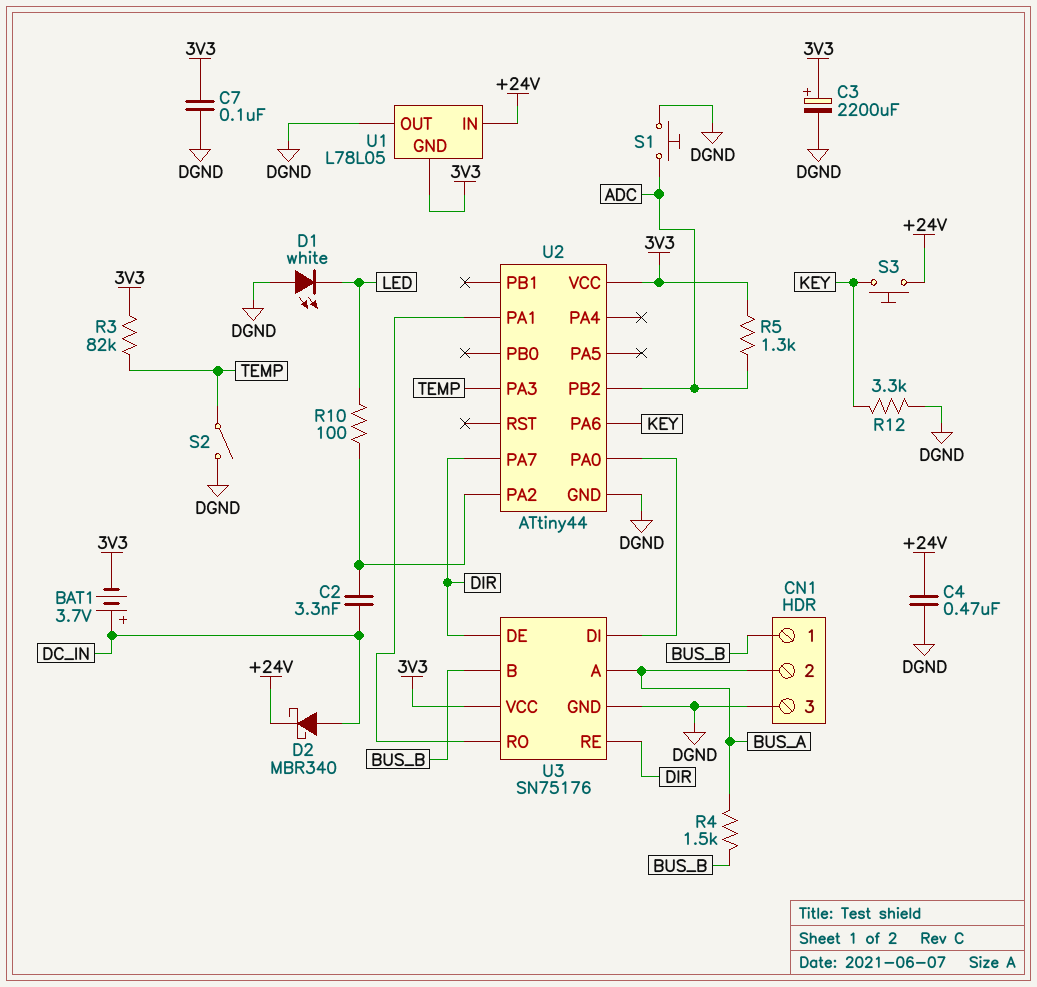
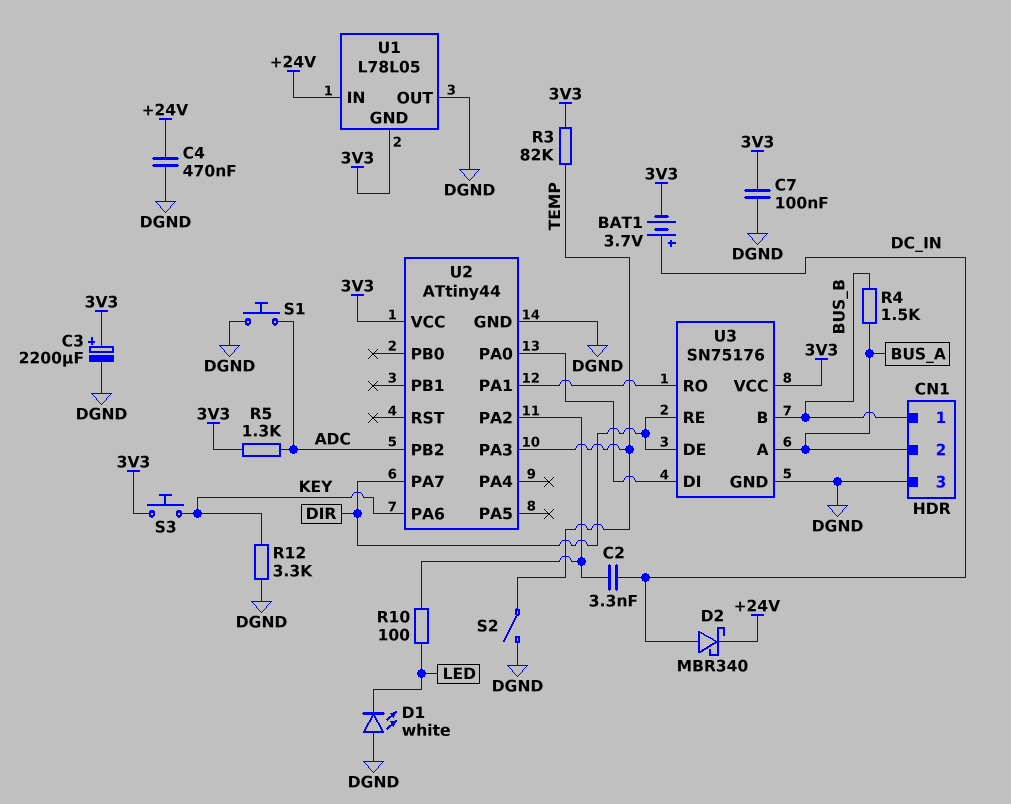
S3: button (+24V, KEY) -> button (3V3, KEY)

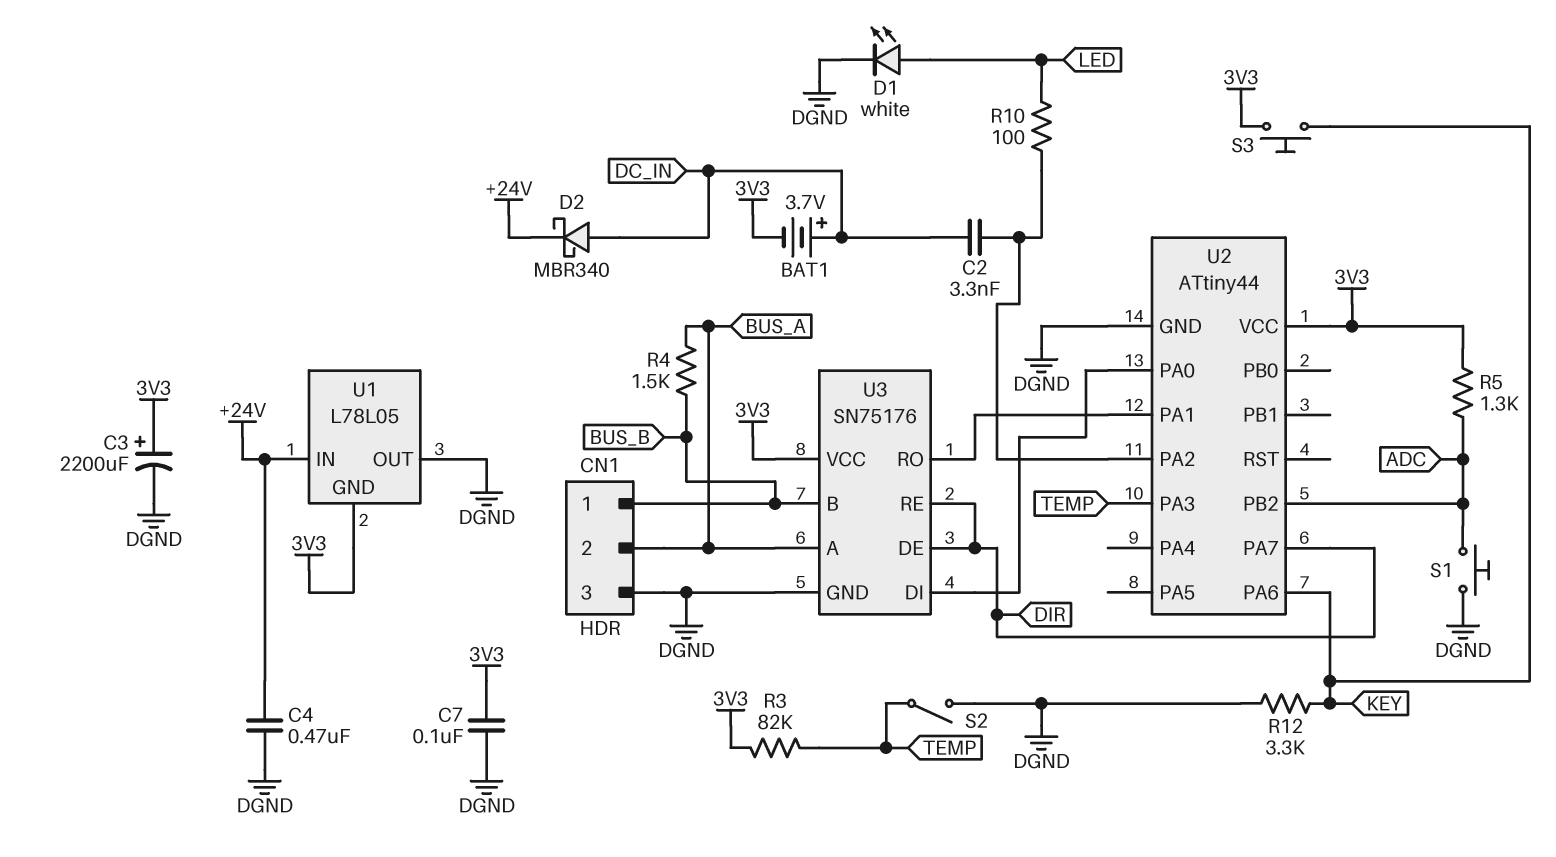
D1: LED white (A DGND, K LED) -> LED white (A LED, K DGND)

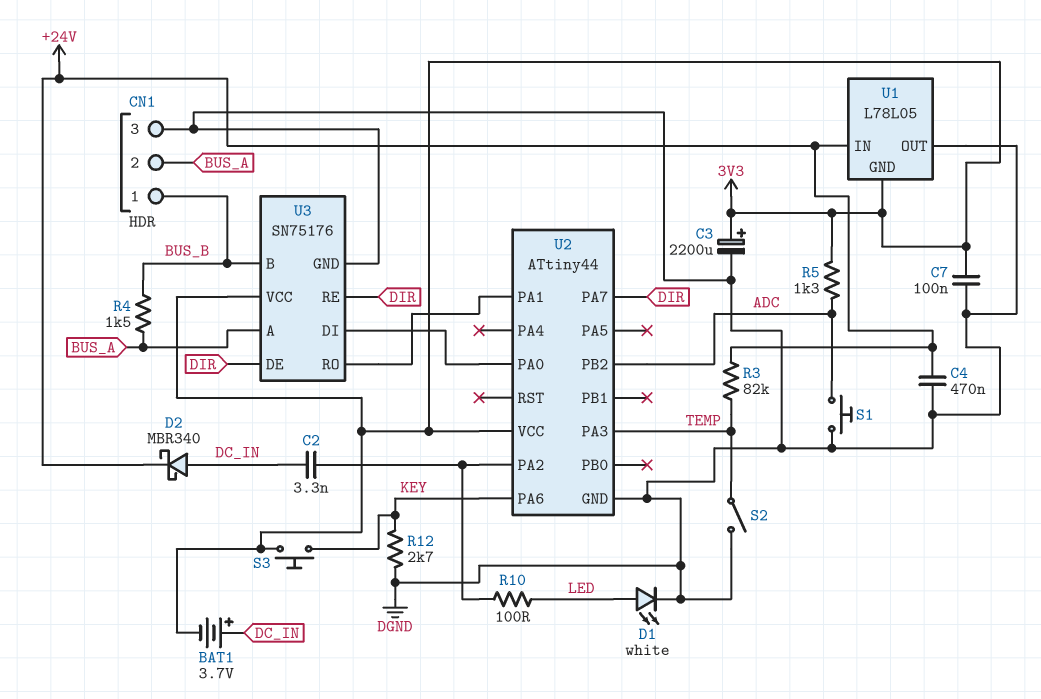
R3: 82k (3V3, TEMP) -> 82k (+24V, TEMP)
R12: 3.3k (DGND, KEY) -> 2.7k (DGND, KEY)

